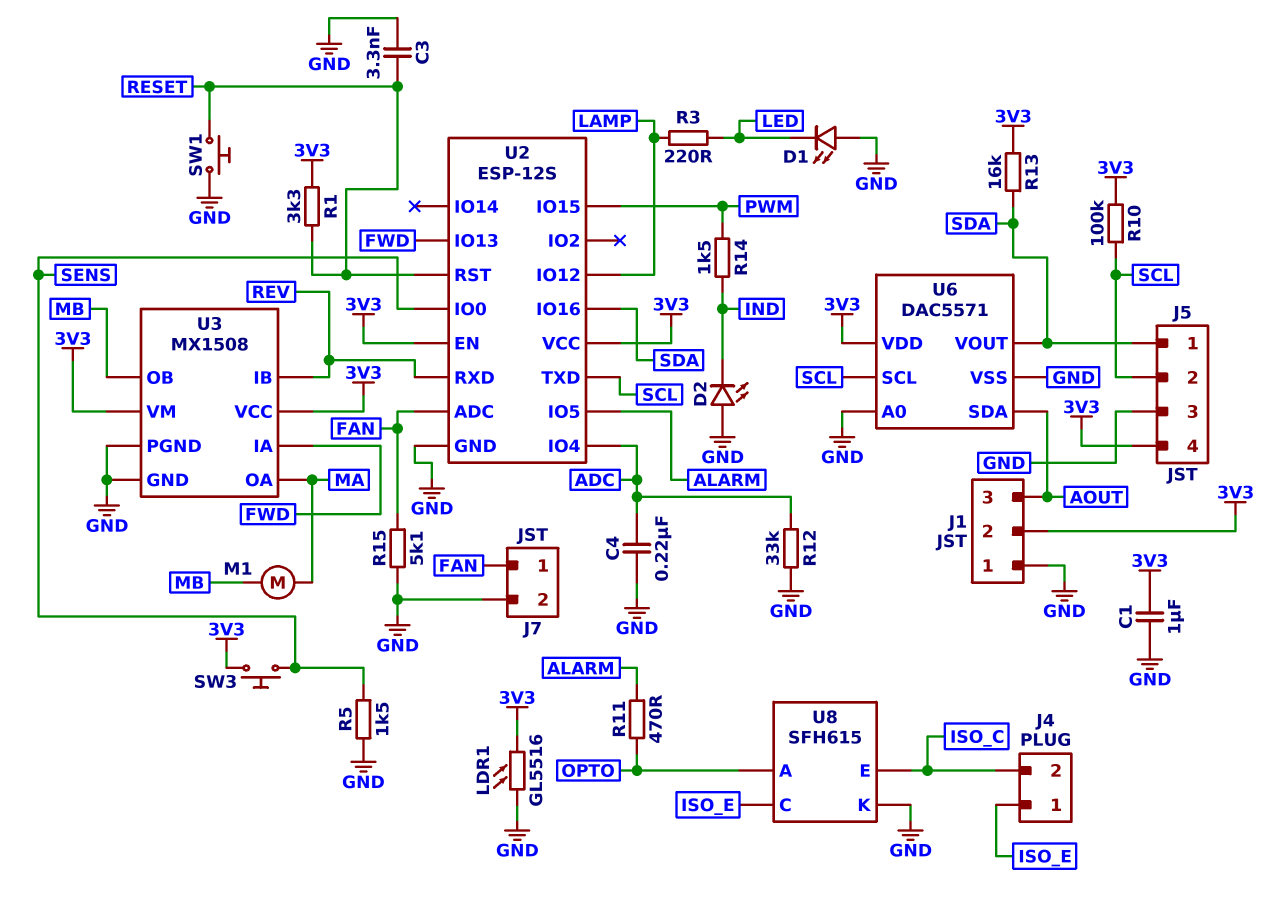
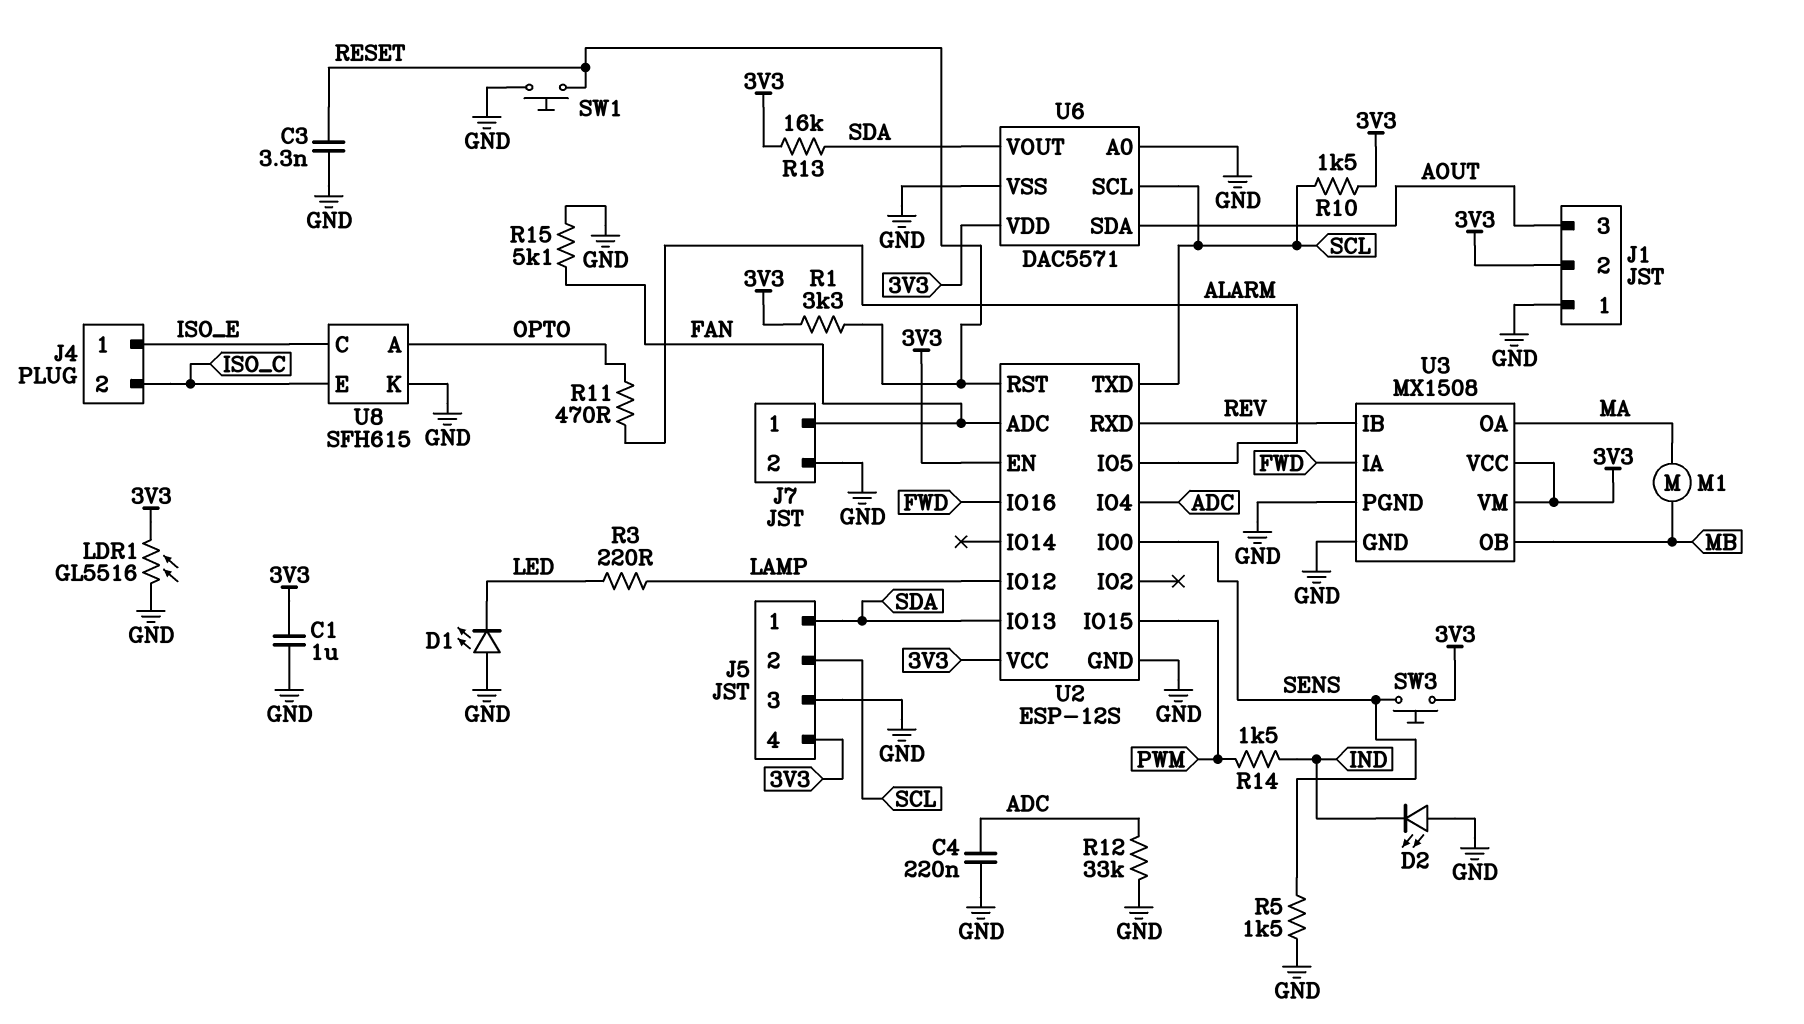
R10: 100k (3V3, SCL) -> 1.5k (3V3, SCL)
U2 pin IO13: FWD -> SDA
U2 pin IO16: SDA -> FWD

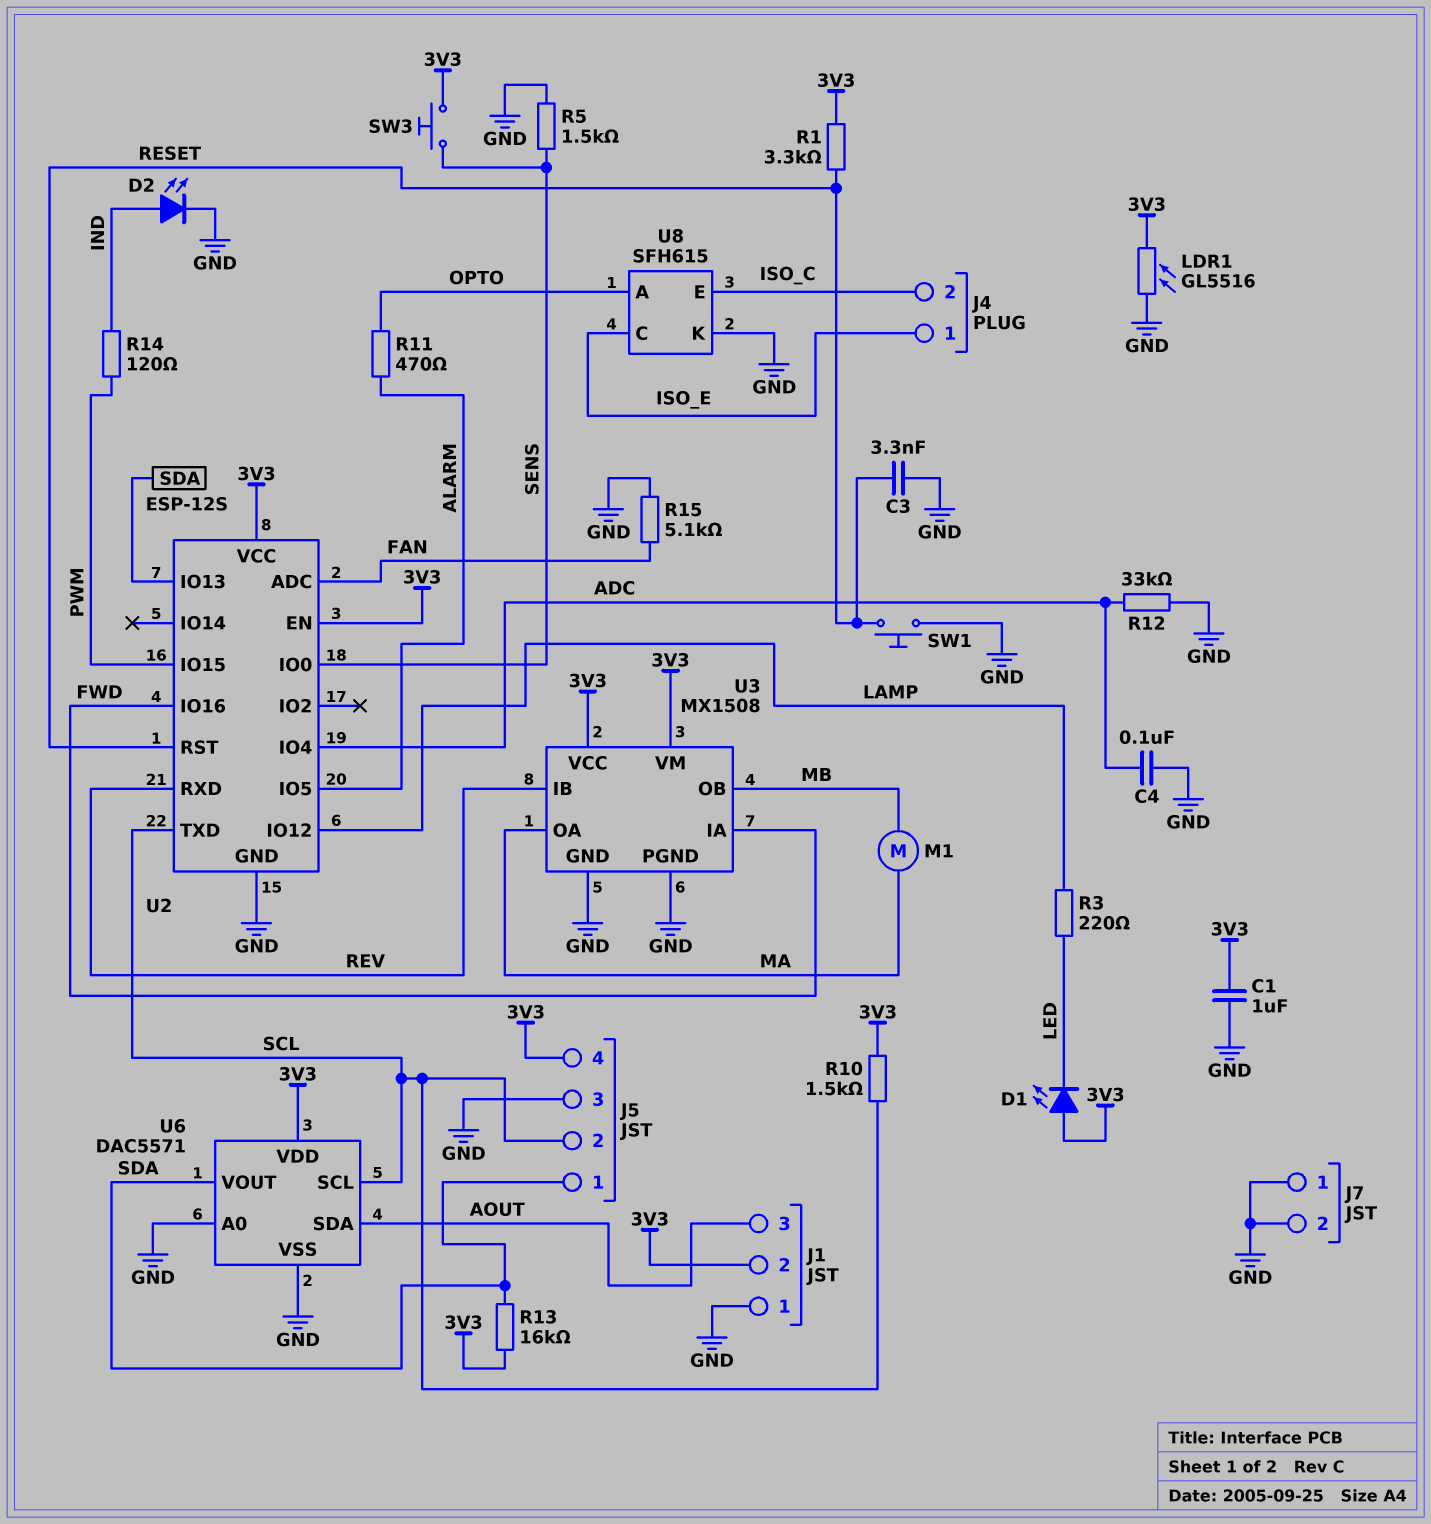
C4: 220nF (ADC, GND) -> 100nF (ADC, GND)
D1: LED (A GND, K LED) -> LED (A 3V3, K LED)
D2: LED (A GND, K IND) -> LED (A IND, K GND)
J7 pin 1: FAN -> GND
R14: 1.5k (IND, PWM) -> 120 (IND, PWM)

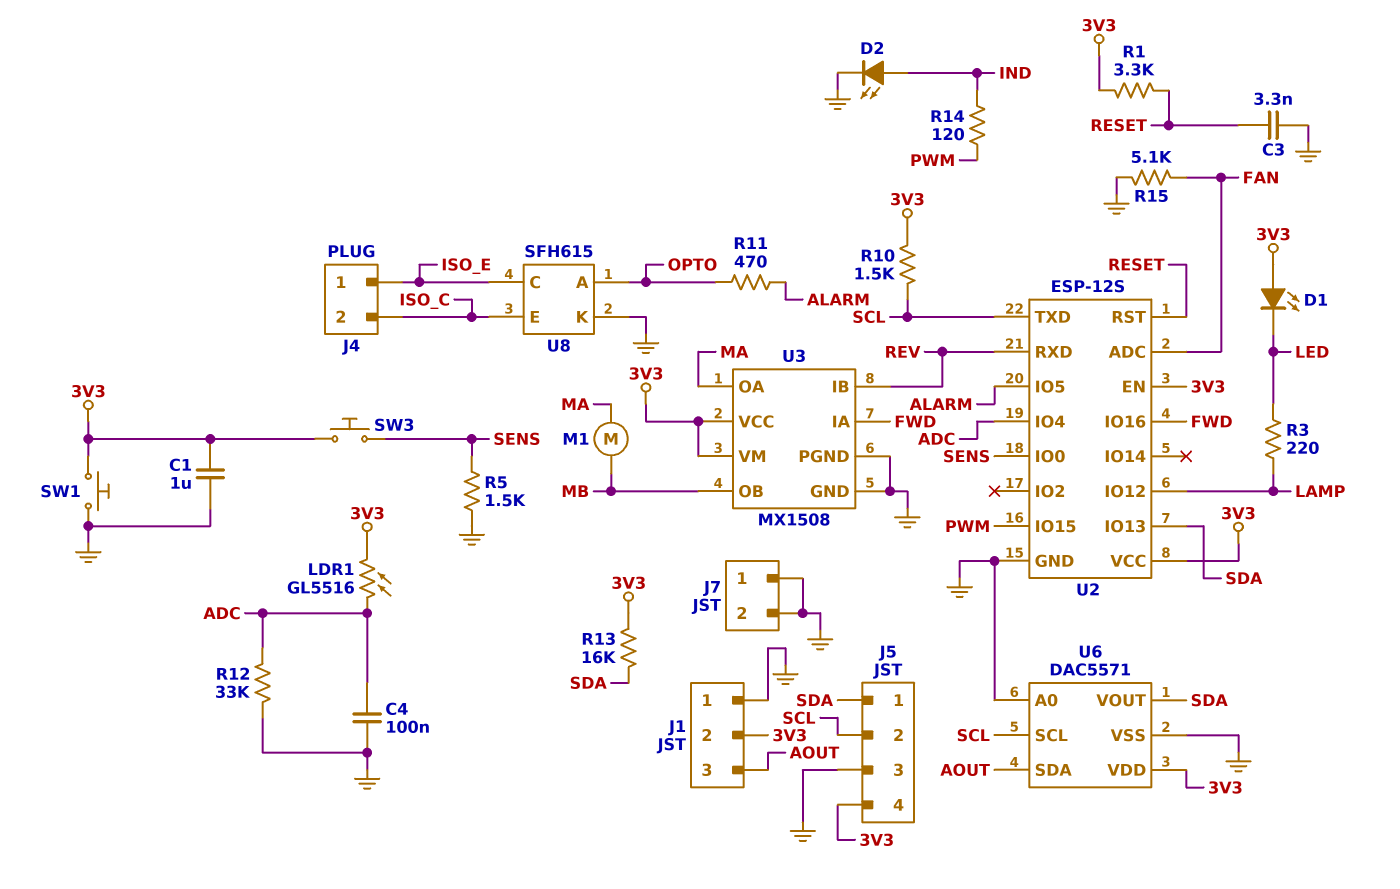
LDR1: GL5516 (3V3, GND) -> GL5516 (3V3, ADC)
SW1: button (GND, RESET) -> button (3V3, GND)

